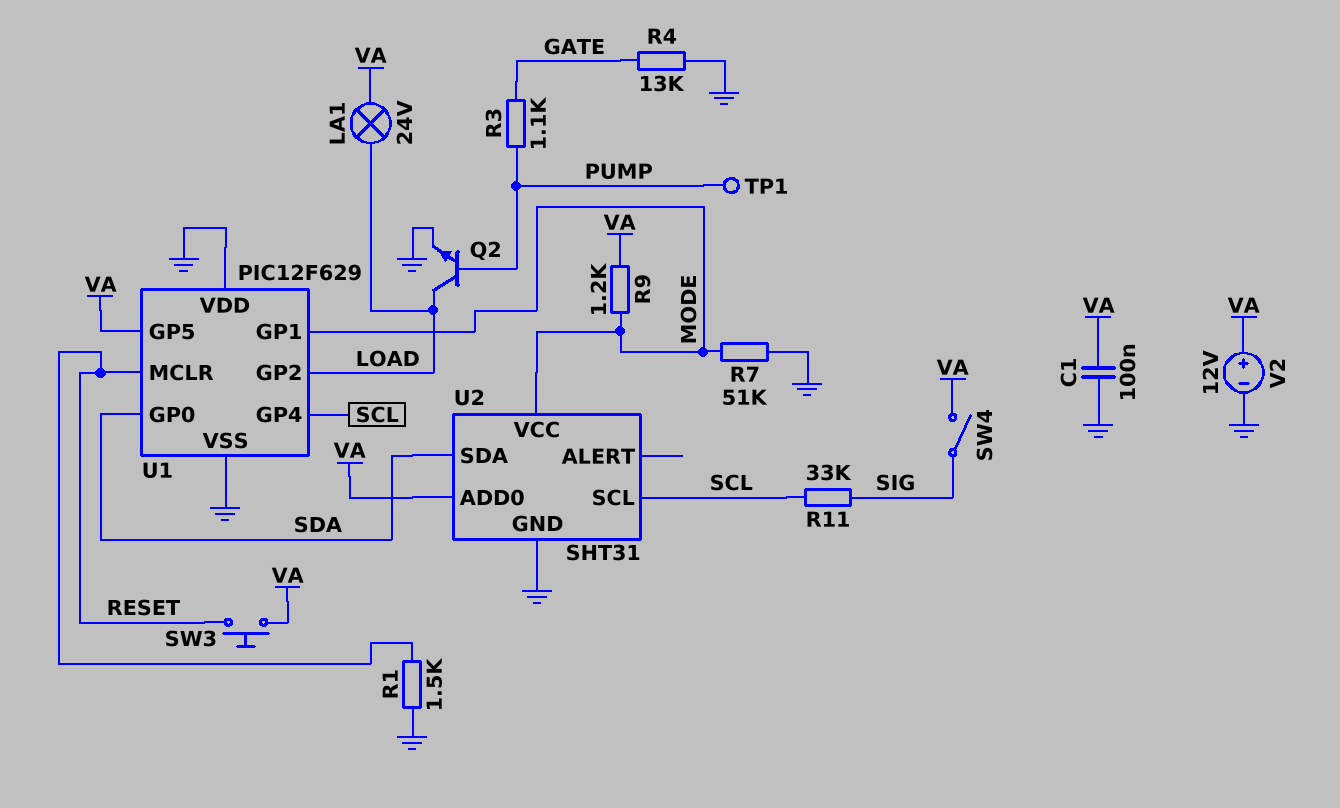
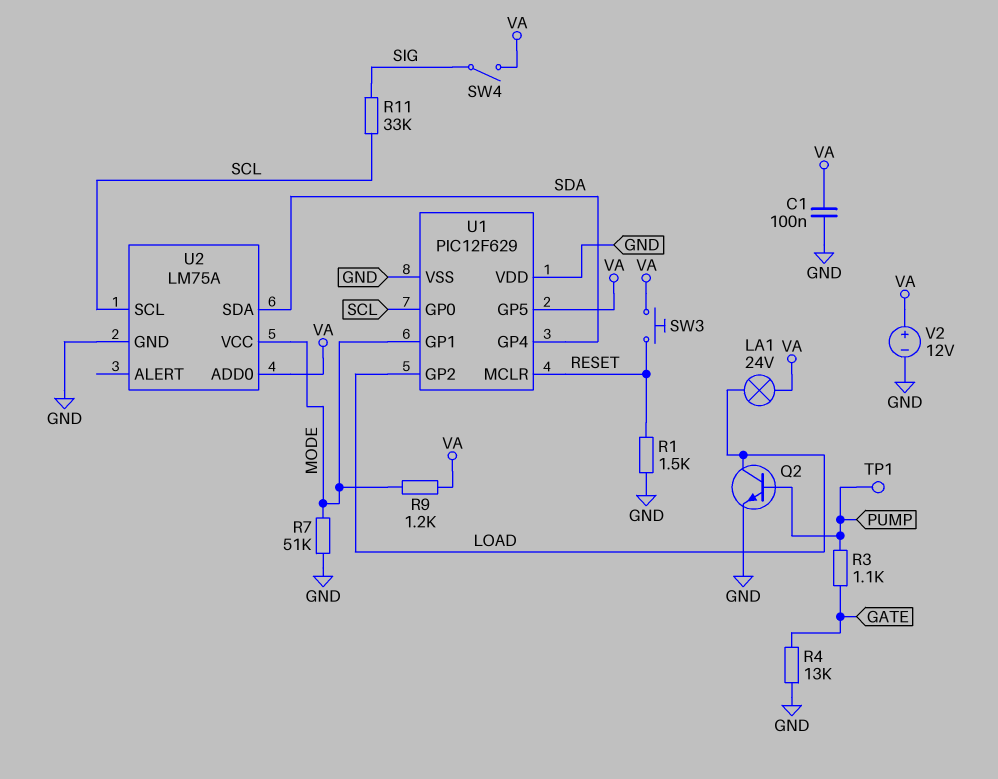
U1 pin GP0: SDA -> SCL
U1 pin GP4: SCL -> SDA
U2: SHT31 -> LM75A

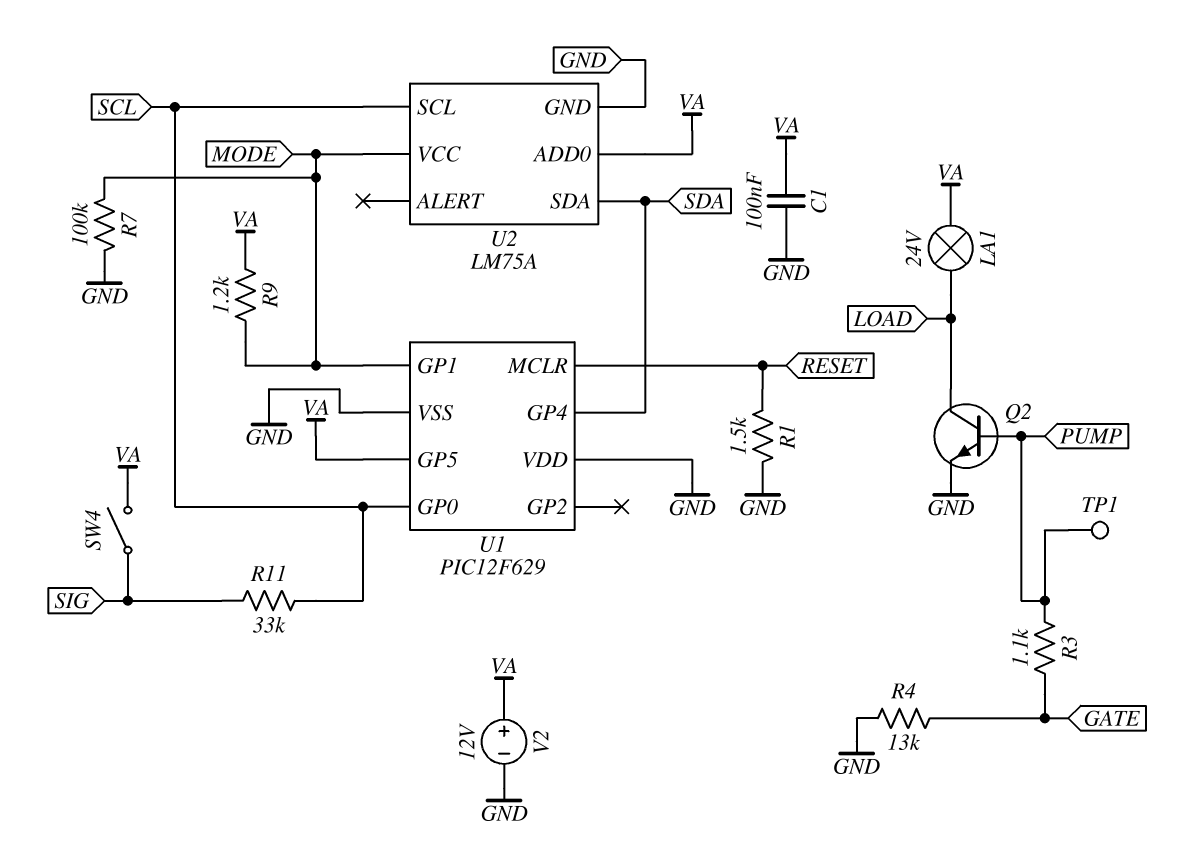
R7: 51k (GND, MODE) -> 100k (GND, MODE)
SW3: button (RESET, VA) -> none
U1 pin GP2: LOAD -> none

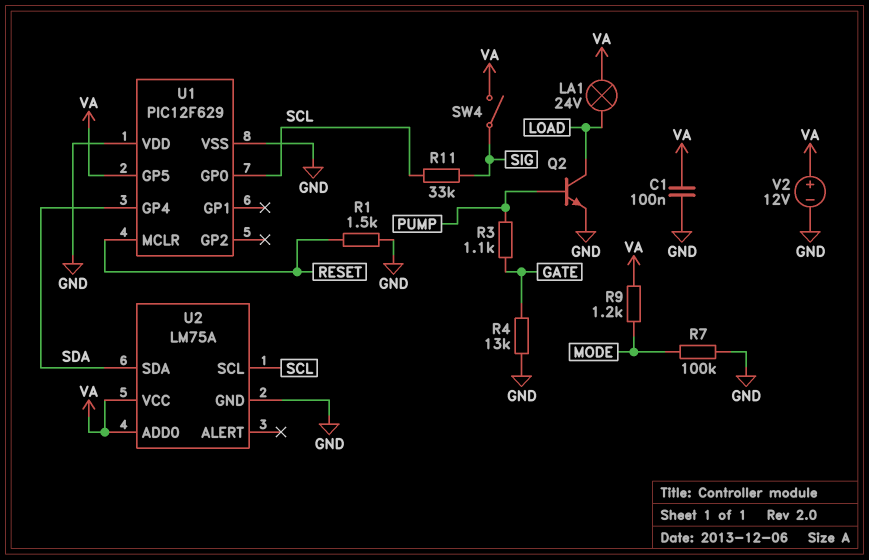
TP1: test point (PUMP) -> none
U1 pin GP1: MODE -> none
U2 pin VCC: MODE -> VA

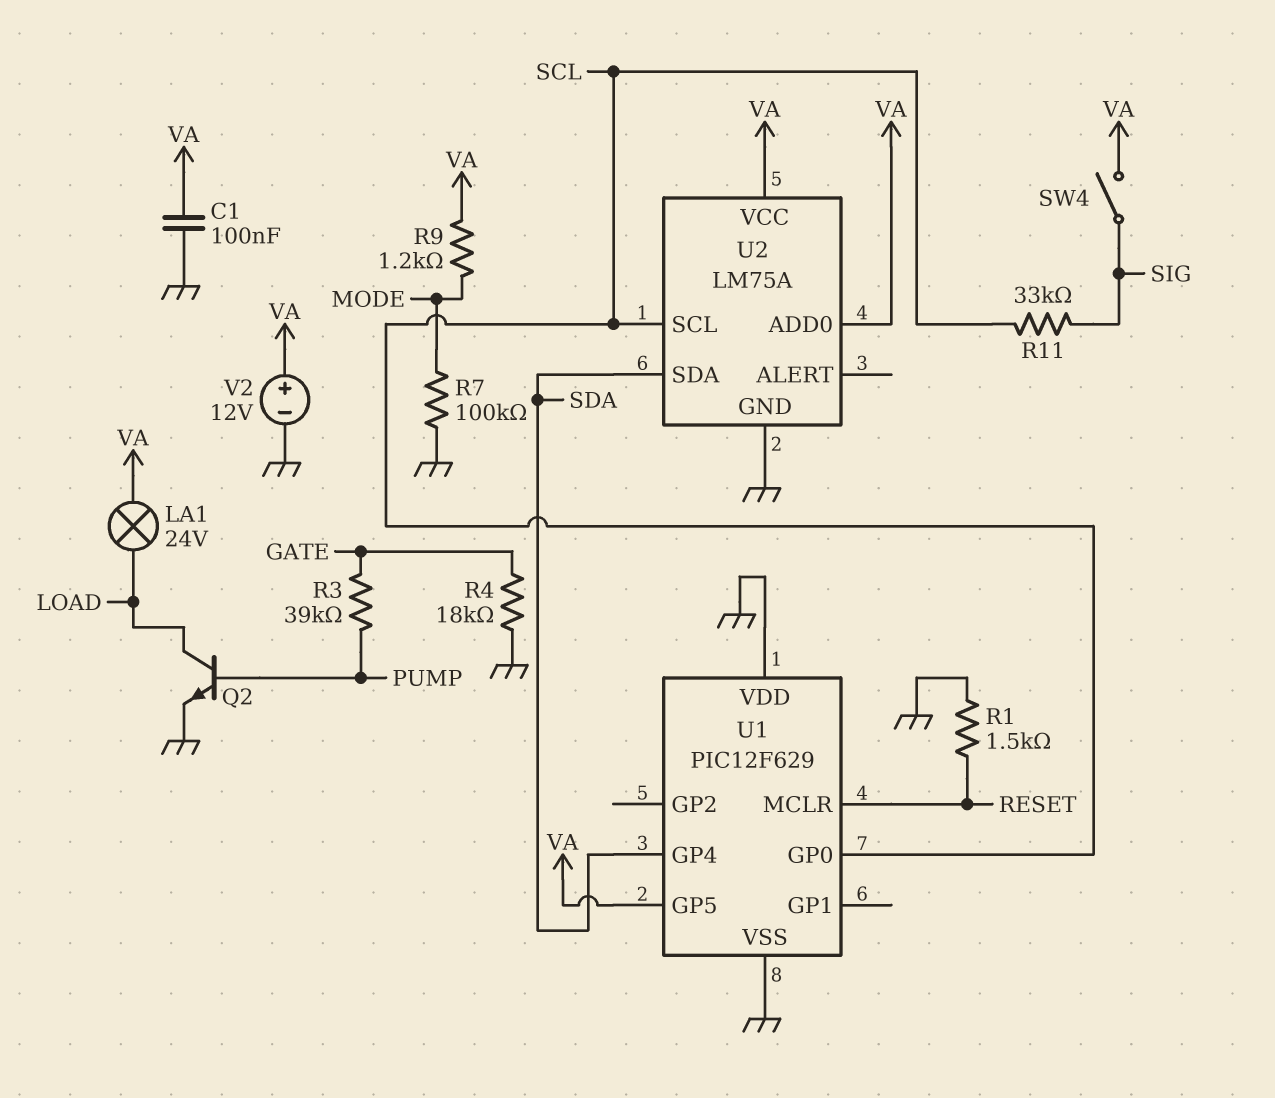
R3: 1.1k (GATE, PUMP) -> 39k (GATE, PUMP)
R4: 13k (GATE, GND) -> 18k (GATE, GND)

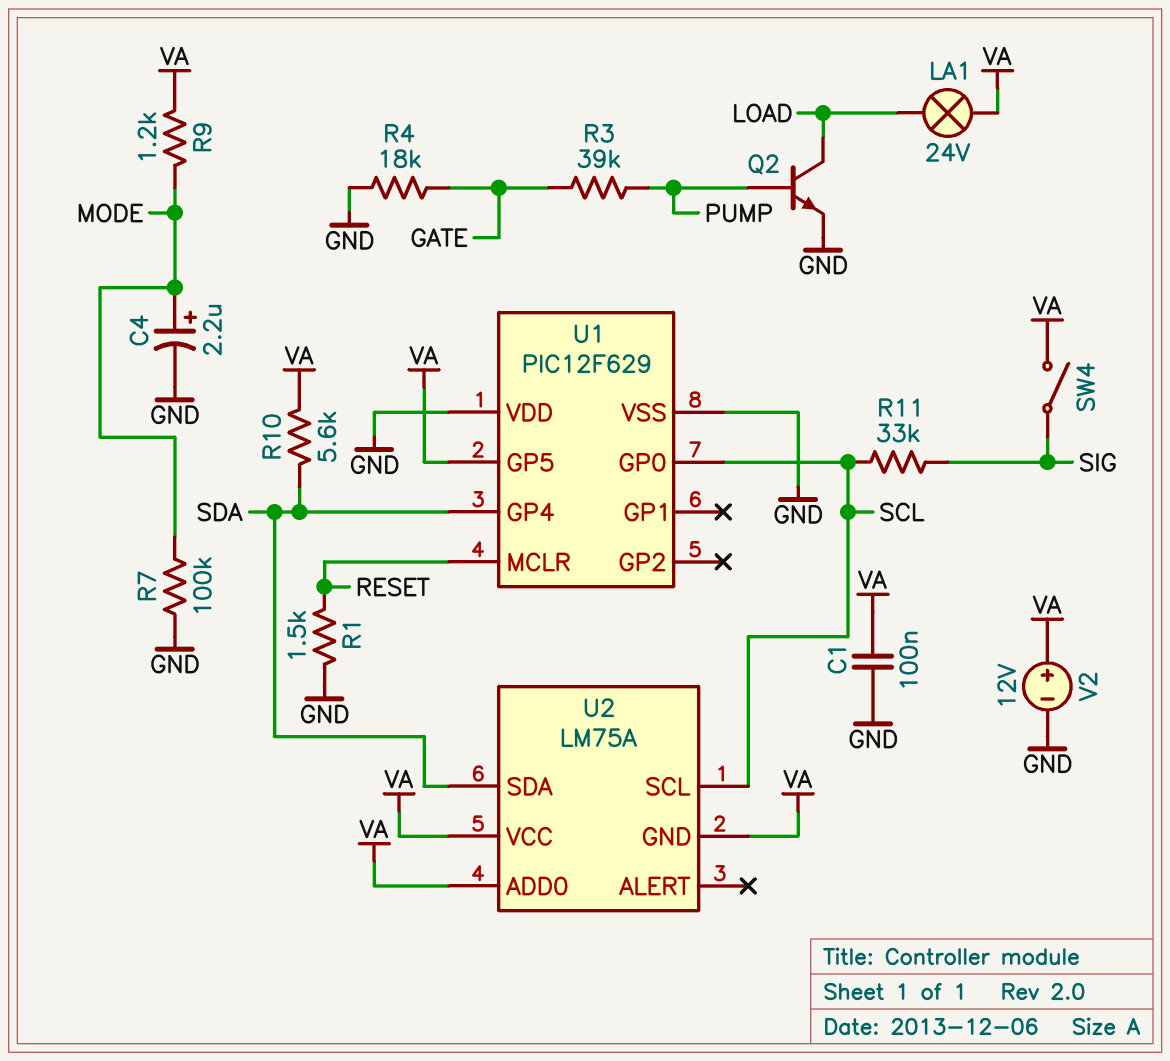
C4: none -> 2.2uF (plus MODE, minus GND)
R10: none -> 5.6k (SDA, VA)
U2 pin GND: GND -> VA

